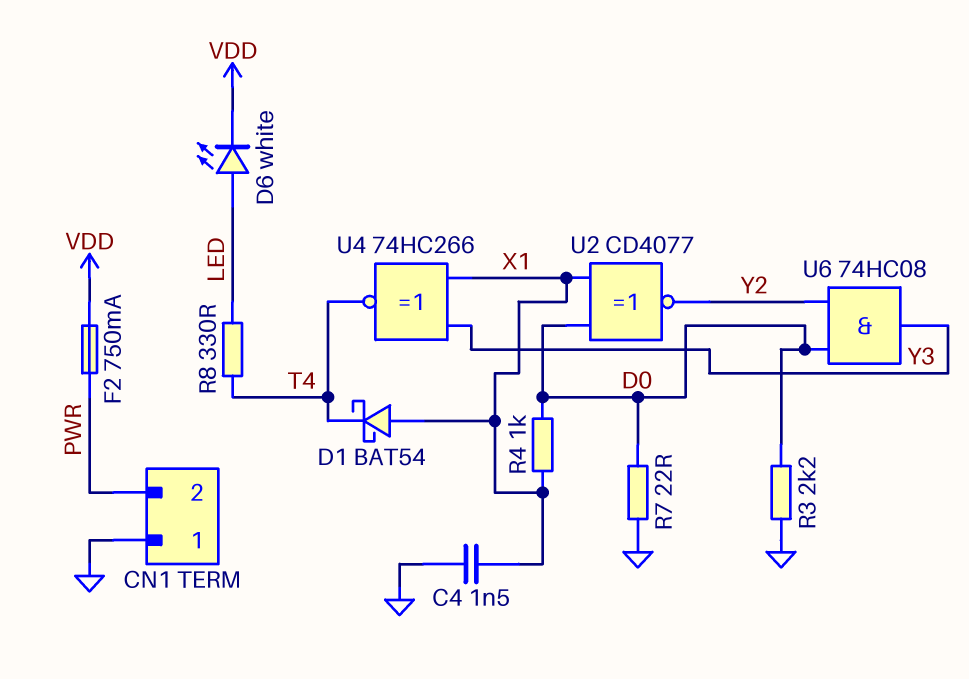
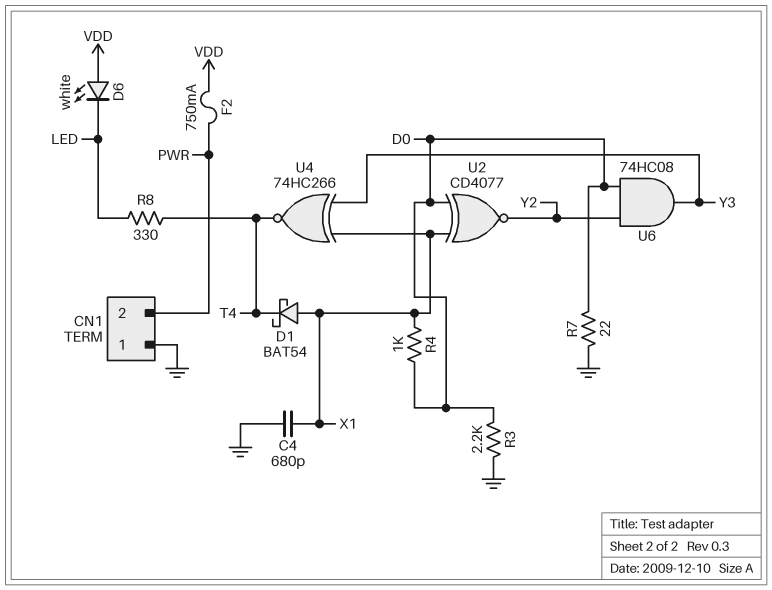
C4: 1.5nF (GND, X1) -> 680pF (GND, X1)
D6: LED white (A LED, K VDD) -> LED white (A VDD, K LED)

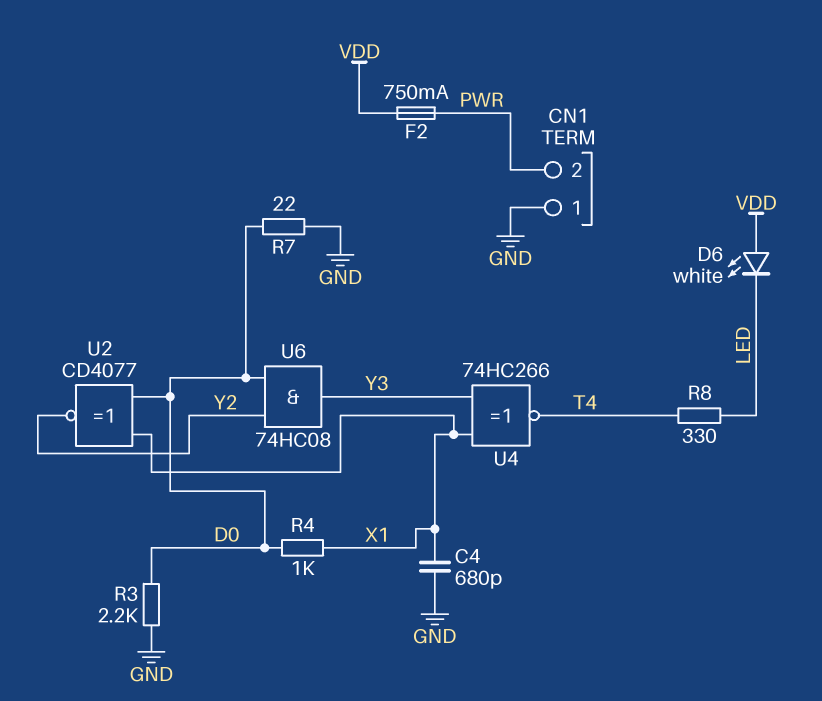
D1: schottky BAT54 (A X1, K T4) -> none

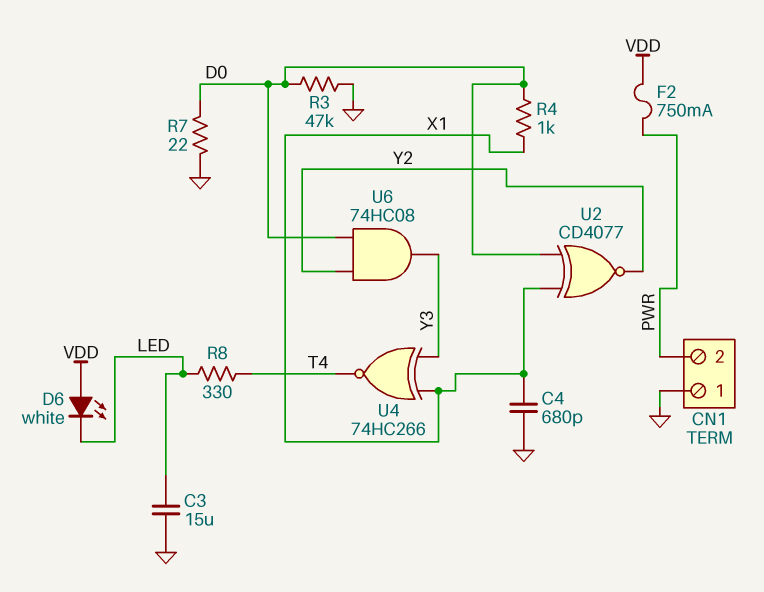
C3: none -> 15uF (GND, LED)
R3: 2.2k (D0, GND) -> 47k (D0, GND)

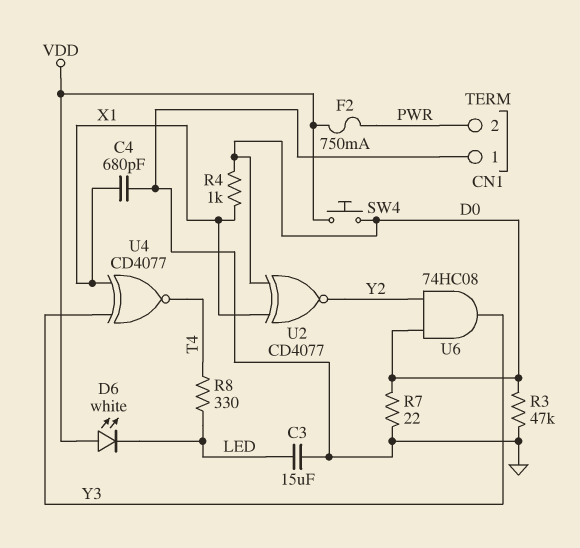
SW4: none -> button (D0, VDD)
U4: XNOR 74HC266 (in X1, in Y3, out T4) -> XNOR CD4077 (in X1, in Y3, out T4)

